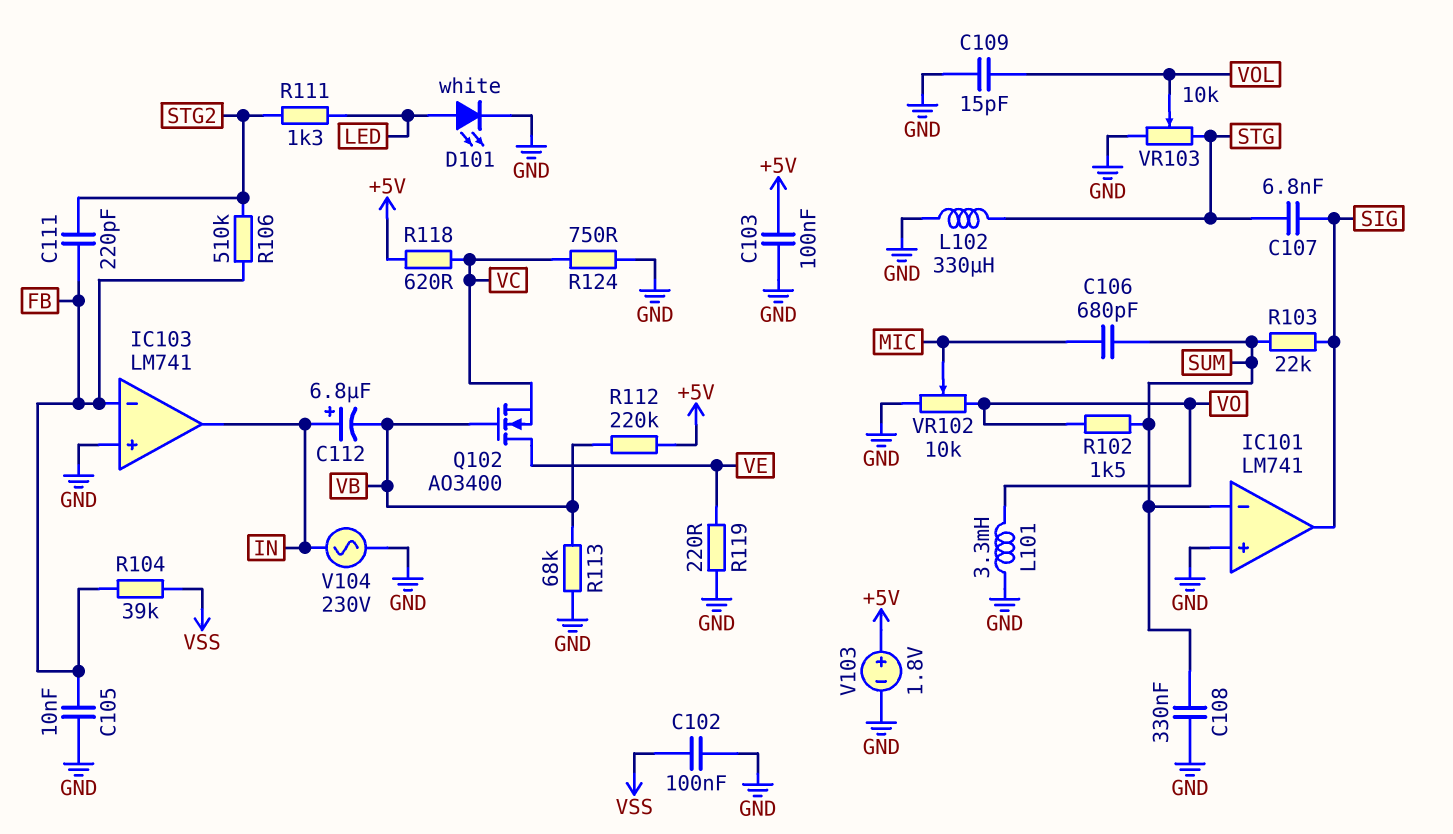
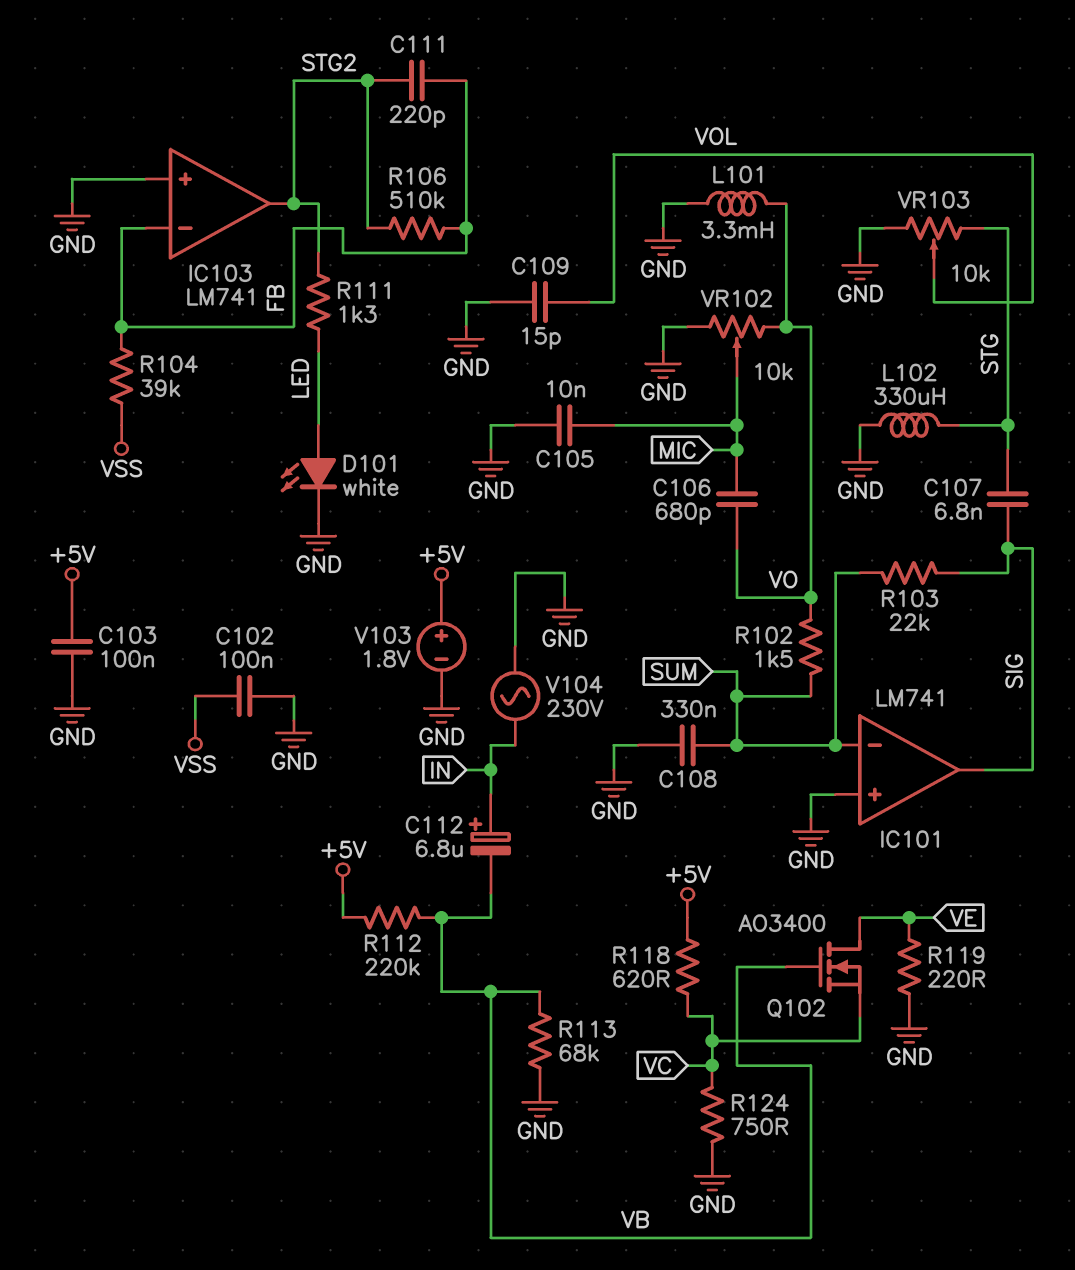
C105: 10nF (FB, GND) -> 10nF (GND, MIC)
C106: 680pF (MIC, SUM) -> 680pF (MIC, VO)
IC103 pin out: IN -> STG2

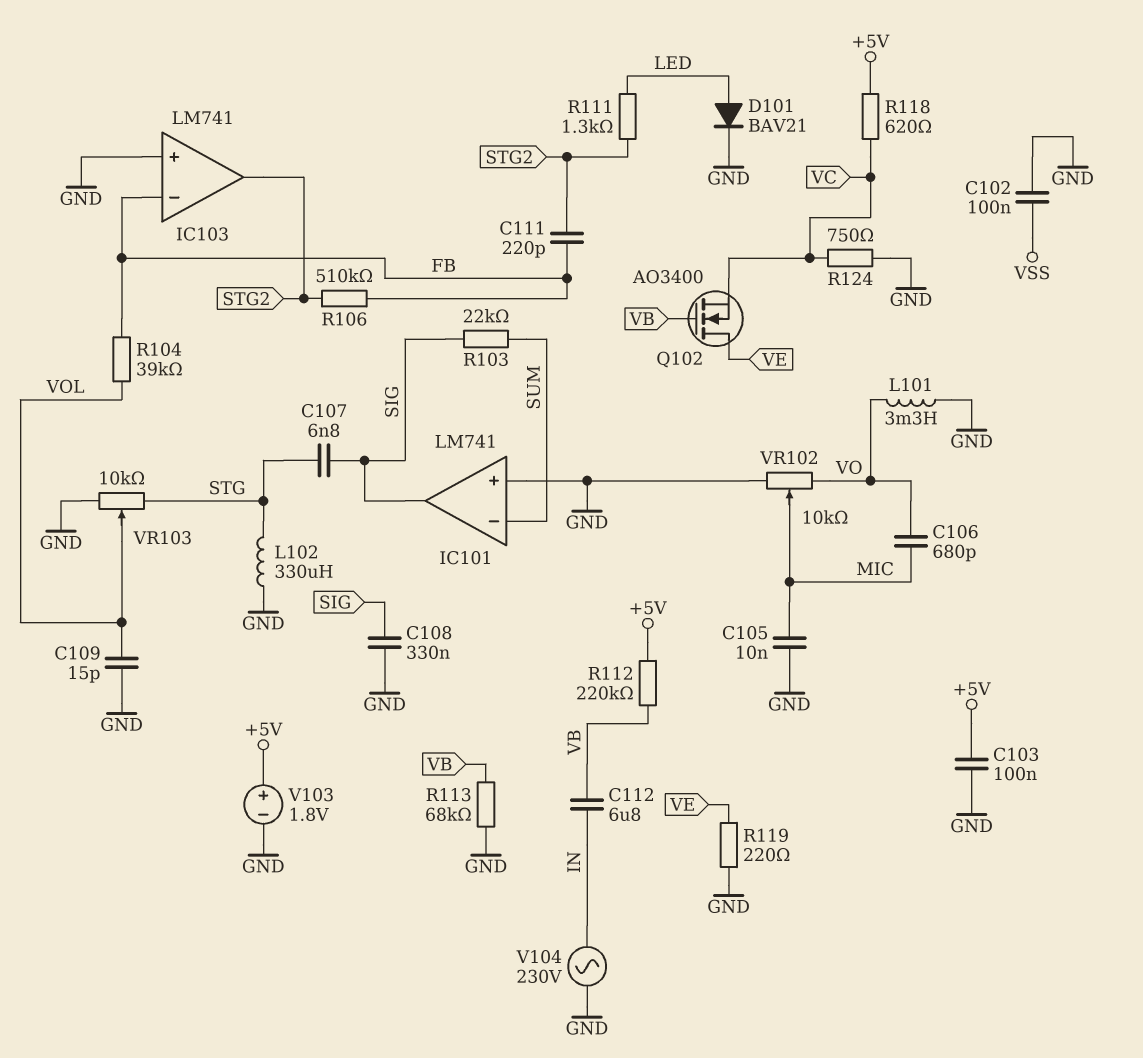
C108: 330nF (GND, SUM) -> 330nF (GND, SIG)
C112: 6.8uF (plus IN, minus VB) -> 6.8uF (IN, VB)
D101: LED white (A LED, K GND) -> diode BAV21 (A LED, K GND)
R102: 1.5k (SUM, VO) -> none
R104: 39k (FB, VSS) -> 39k (FB, VOL)

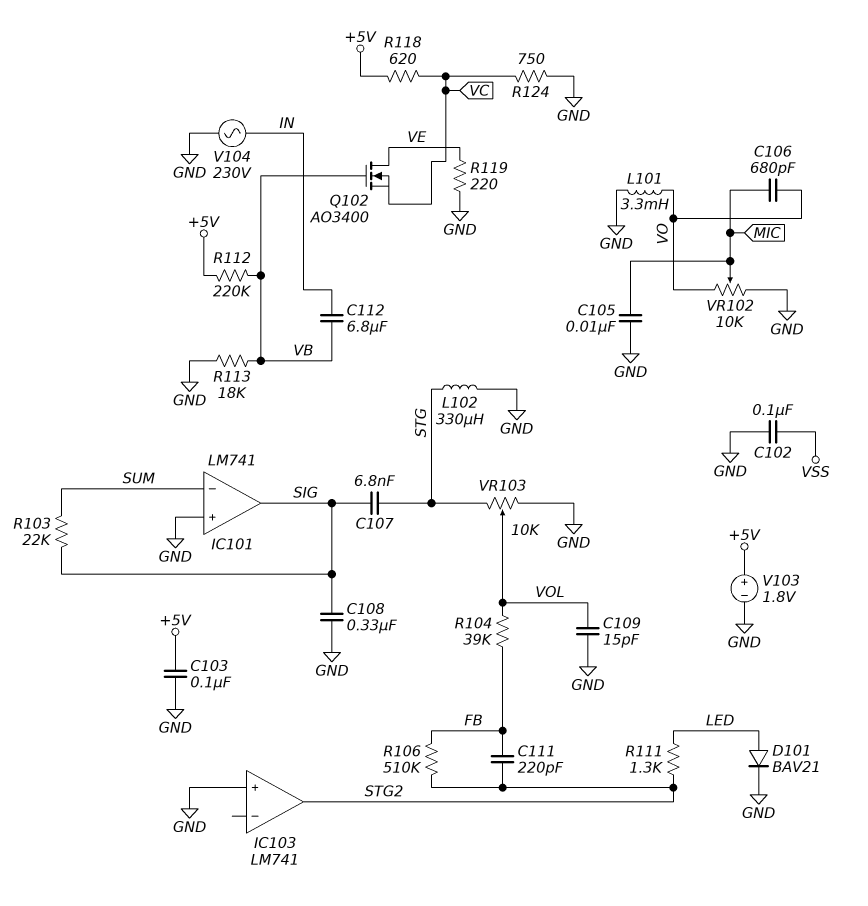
IC103 pin in-: FB -> none
R113: 68k (GND, VB) -> 18k (GND, VB)

